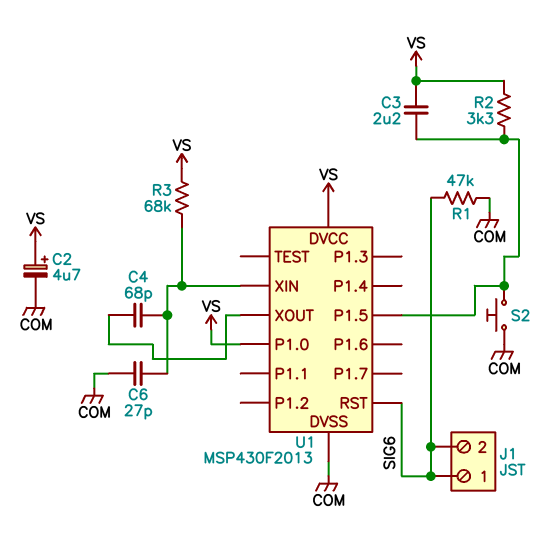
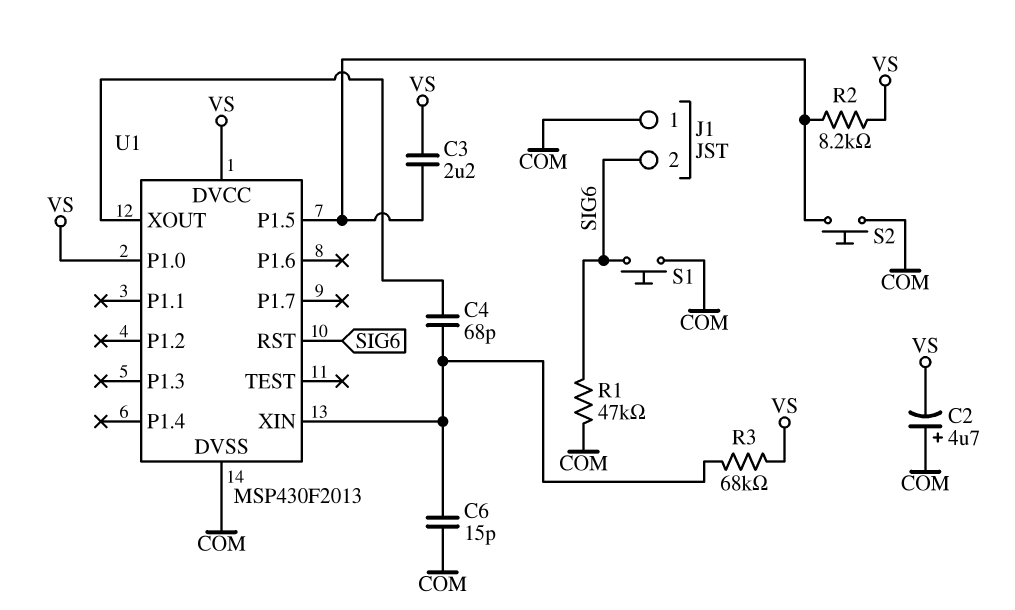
C2: 4.7uF (plus VS, minus COM) -> 4.7uF (plus COM, minus VS)
C6: 27pF (COM, U1/XIN) -> 15pF (COM, U1/XIN)
J1 pin 1: SIG6 -> COM
R2: 3.3k (U1/P1.5, VS) -> 8.2k (U1/P1.5, VS)
S1: none -> button (COM, SIG6)

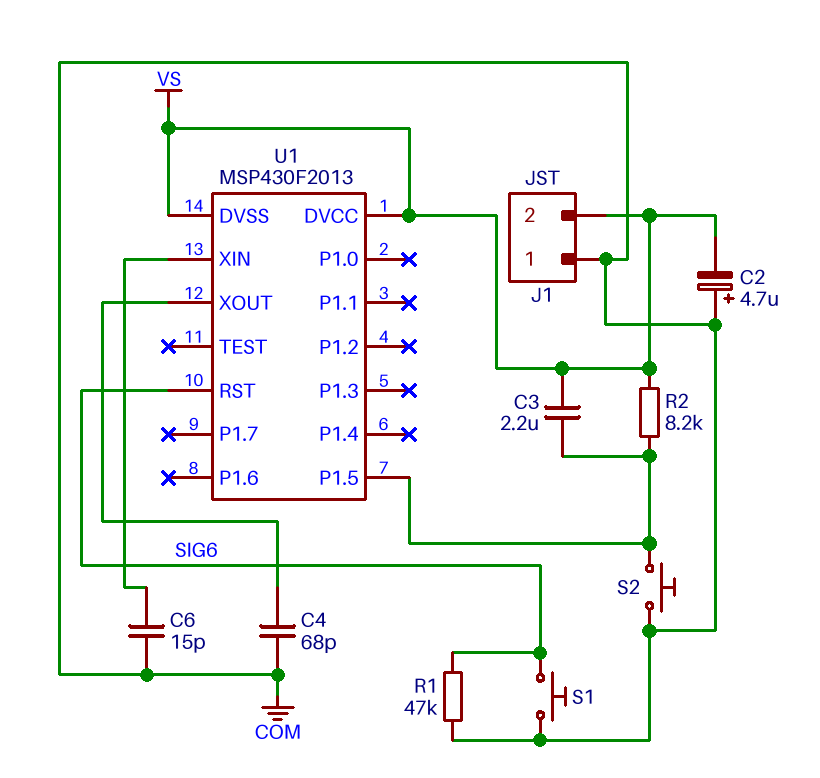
C4: 68pF (U1/XIN, U1/XOUT) -> 68pF (COM, U1/XOUT)
J1 pin 2: SIG6 -> VS
R3: 68k (U1/XIN, VS) -> none
U1 pin DVSS: COM -> VS
U1 pin P1.0: VS -> none

